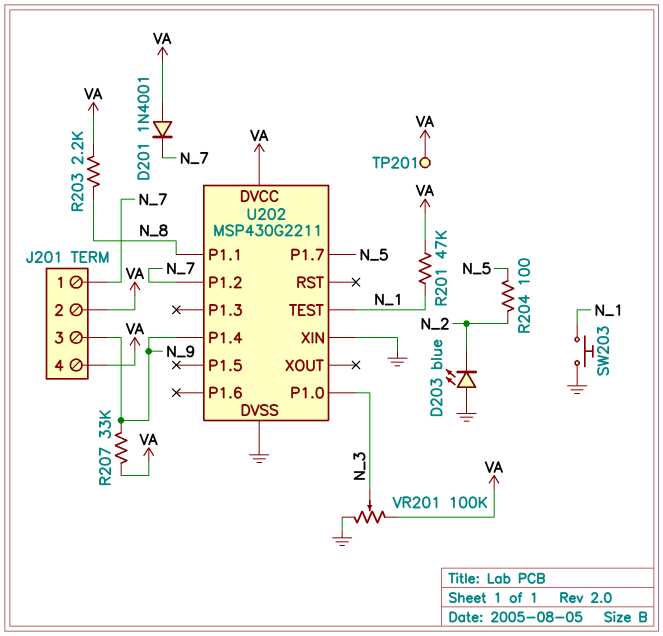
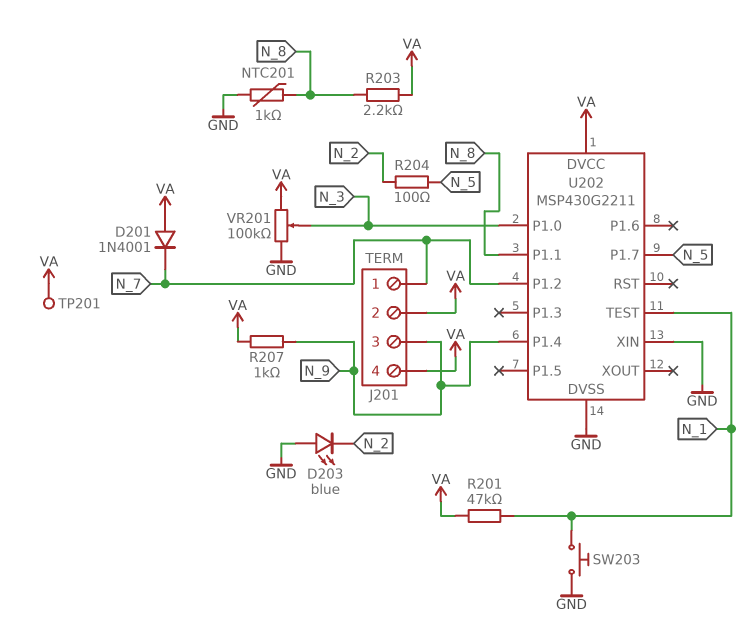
NTC201: none -> 1k (GND, N_8)
R207: 33k (N_9, VA) -> 1k (N_9, VA)

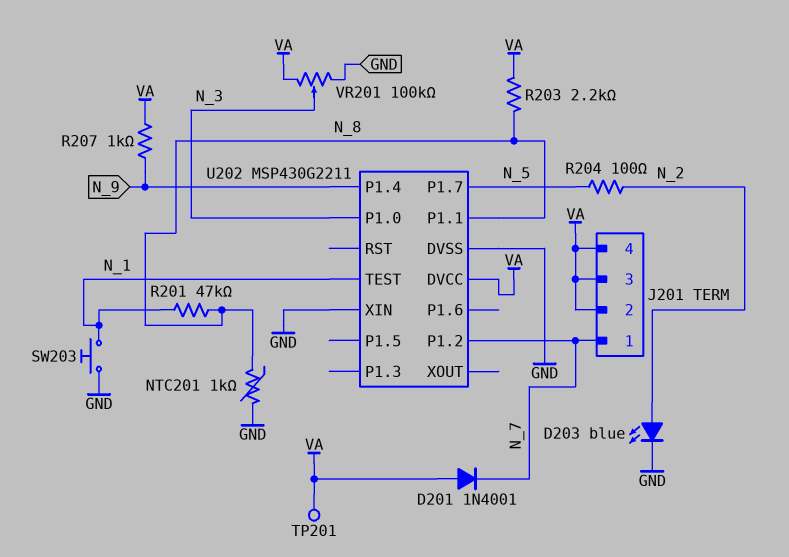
D203: LED blue (A GND, K N_2) -> LED blue (A N_2, K GND)
J201 pin 3: N_9 -> VA
R201: 47k (N_1, VA) -> 47k (N_1, N_8)

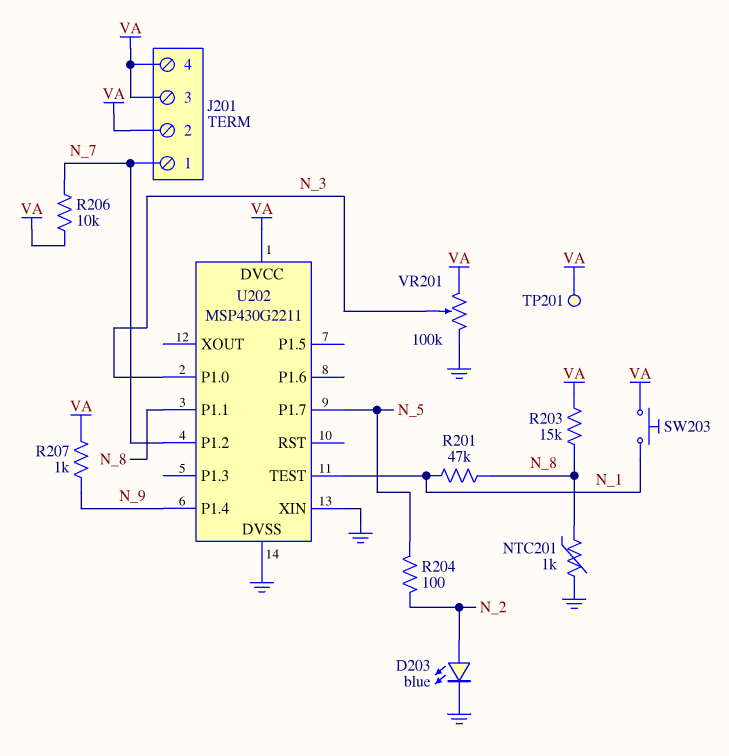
D201: diode 1N4001 (A VA, K N_7) -> none
R203: 2.2k (N_8, VA) -> 15k (N_8, VA)
R206: none -> 10k (N_7, VA)
SW203: button (GND, N_1) -> button (N_1, VA)

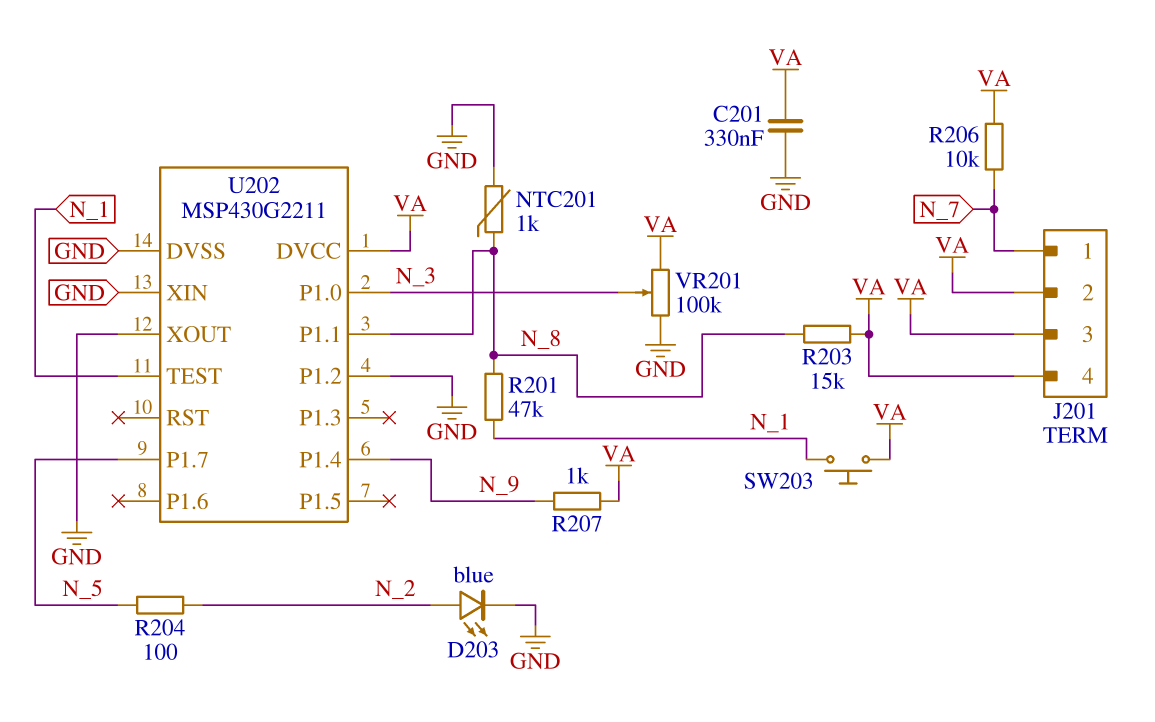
C201: none -> 330nF (GND, VA)
TP201: test point (VA) -> none
U202 pin P1.2: N_7 -> GND
U202 pin XOUT: none -> GND

